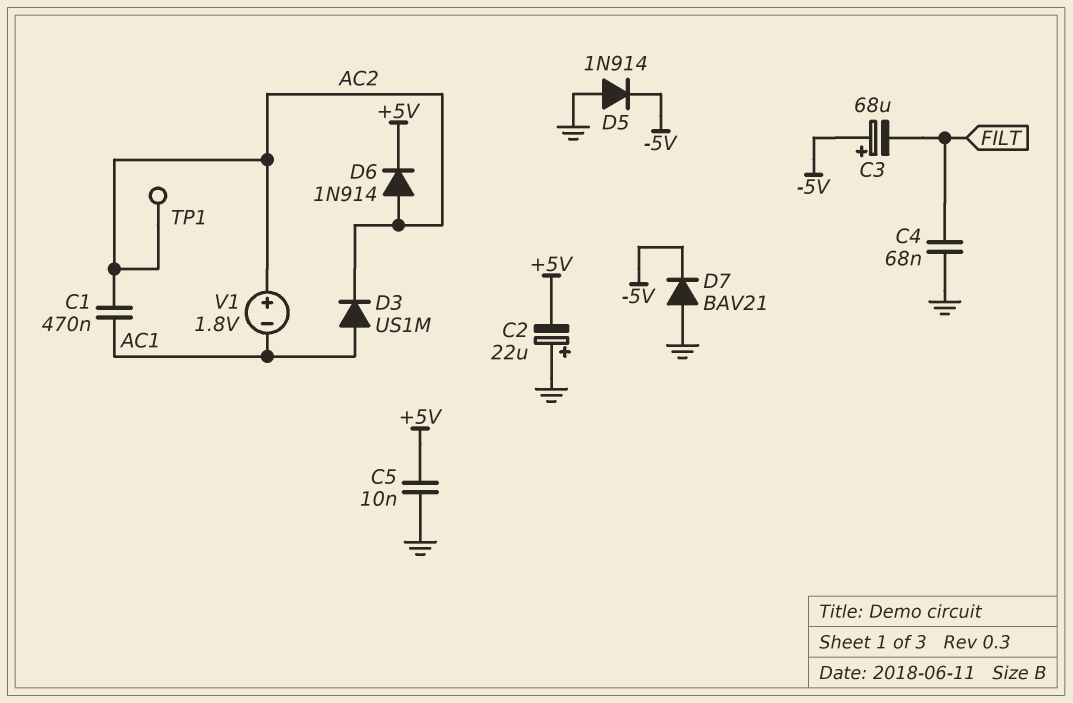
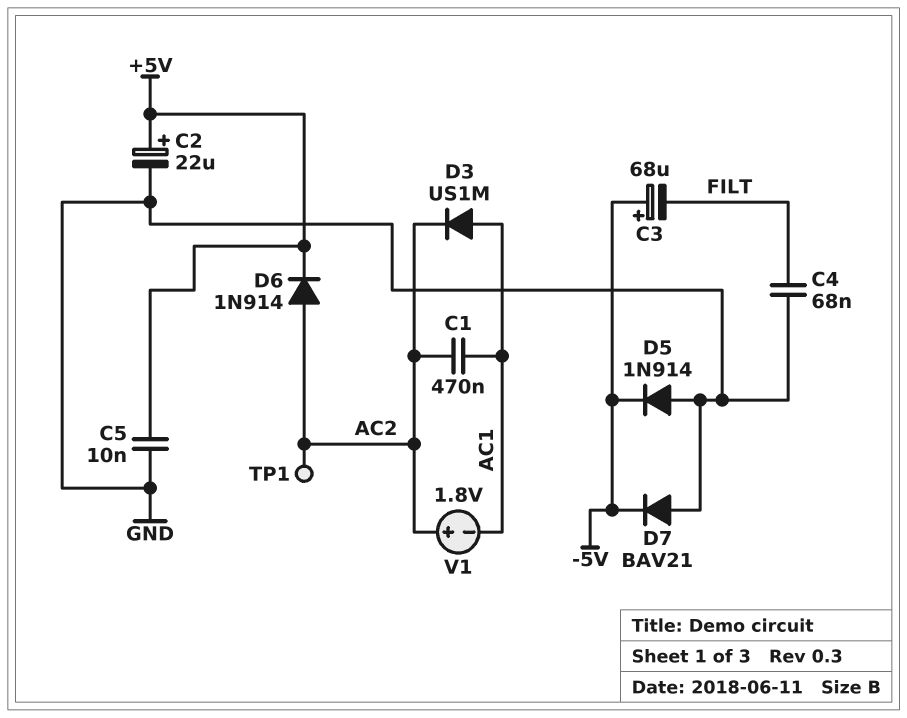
C2: 22uF (plus GND, minus +5V) -> 22uF (plus +5V, minus GND)

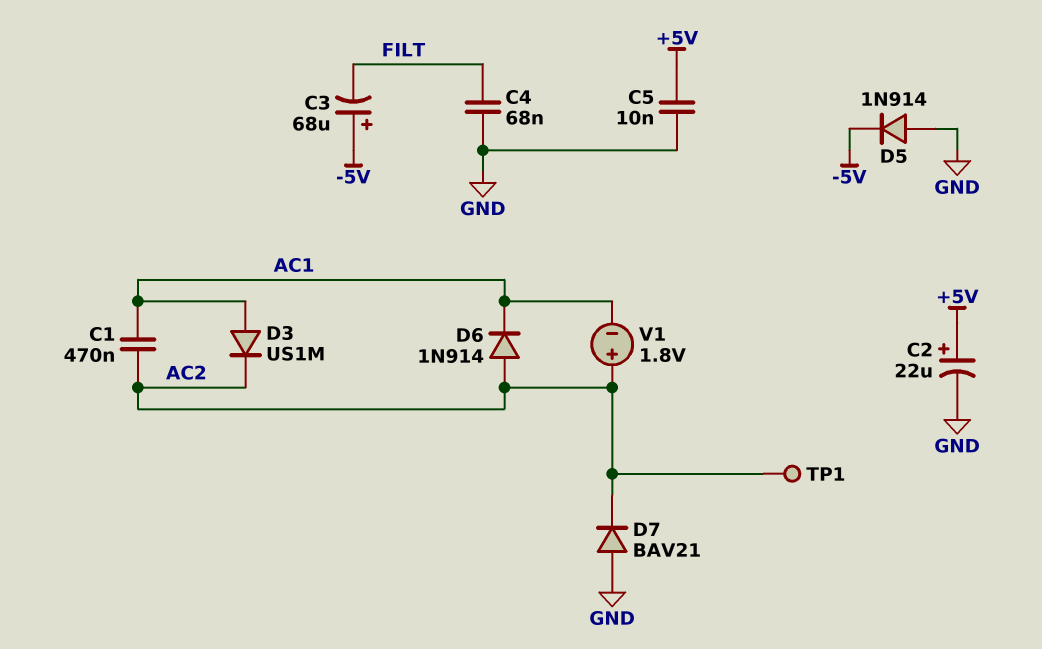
D6: diode 1N914 (A AC2, K +5V) -> diode 1N914 (A AC2, K AC1)
D7: diode BAV21 (A GND, K -5V) -> diode BAV21 (A GND, K AC2)

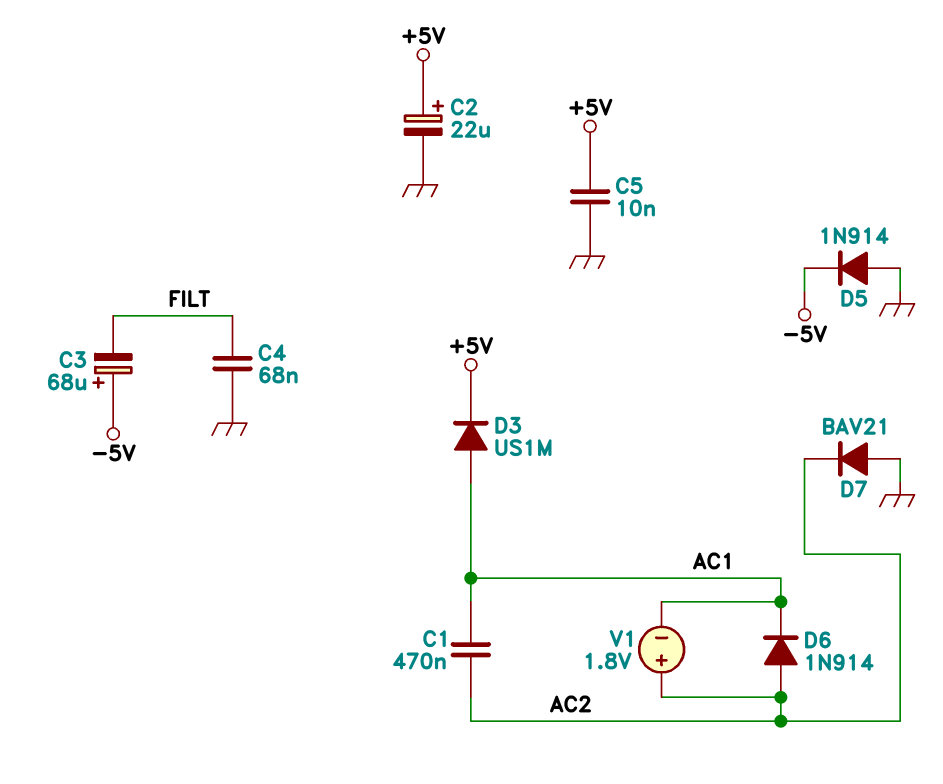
D3: diode US1M (A AC1, K AC2) -> diode US1M (A AC1, K +5V)
TP1: test point (AC2) -> none

